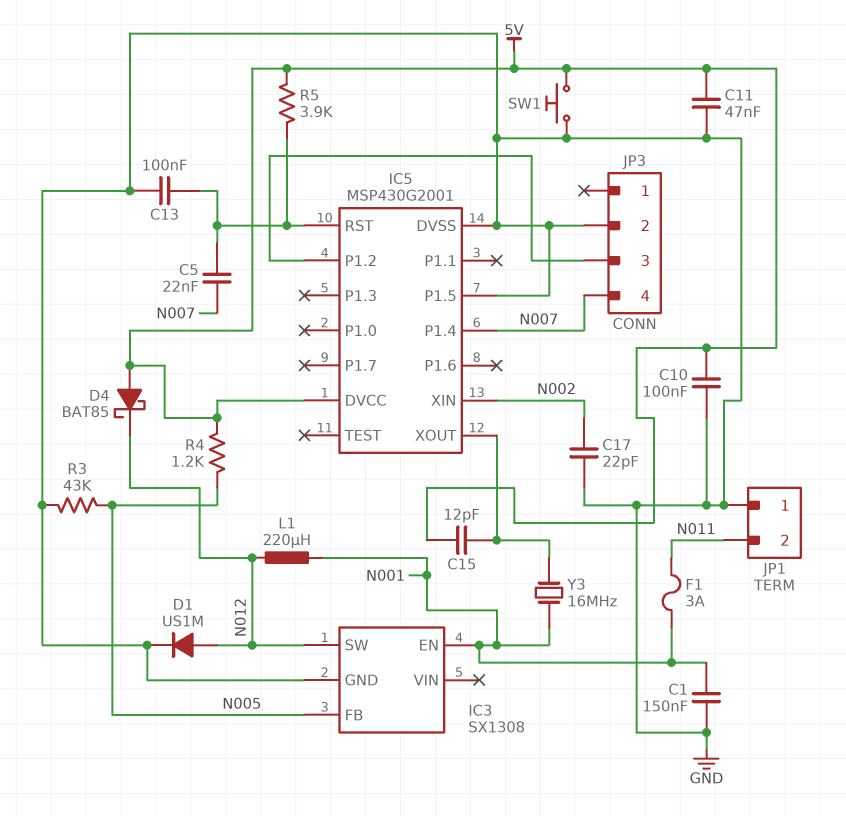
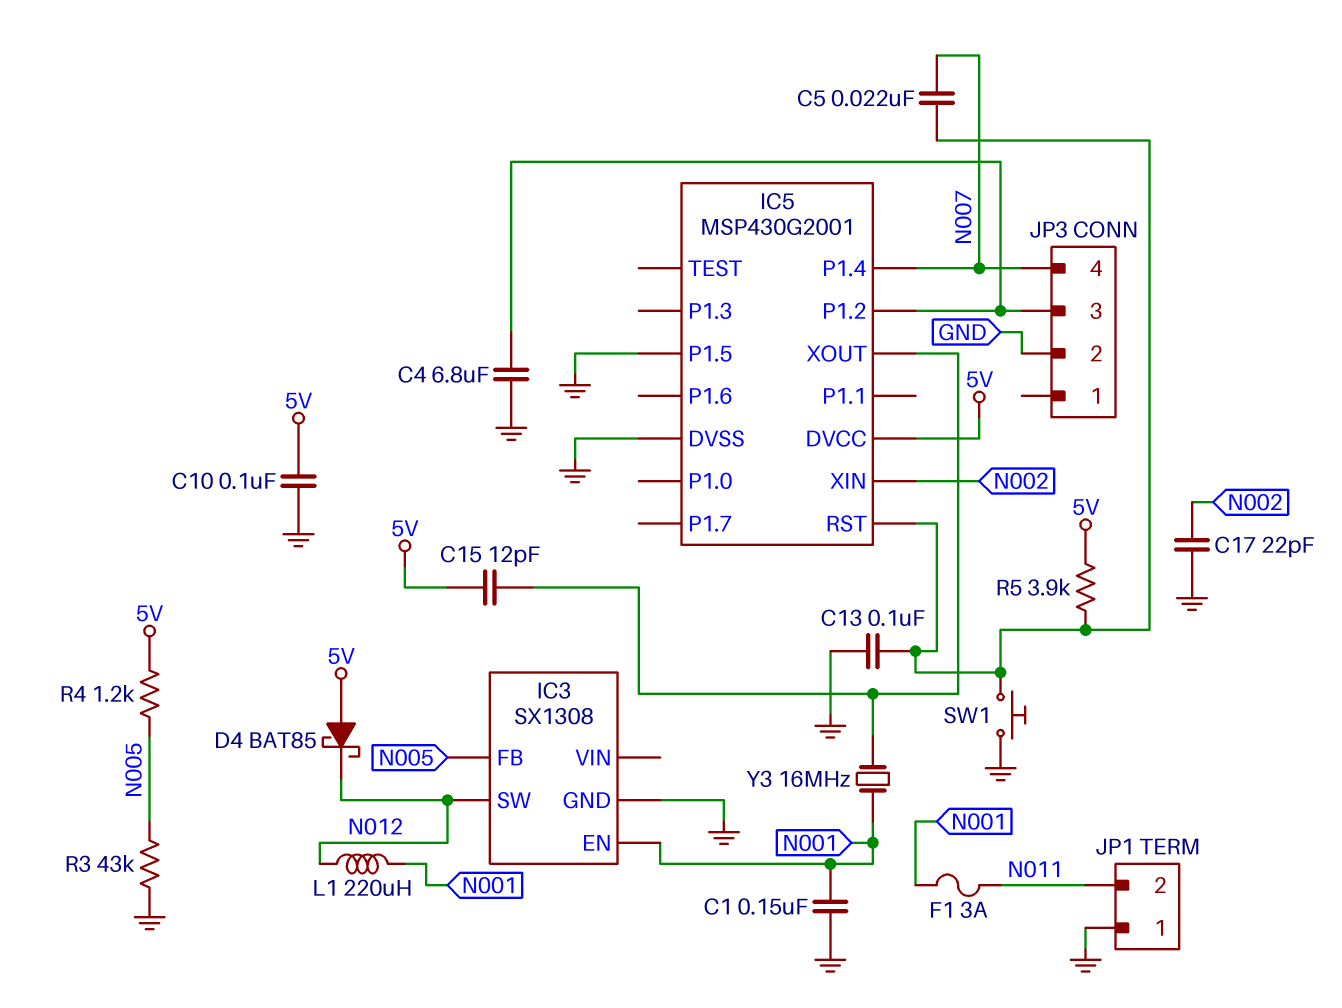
C4: none -> 6.8uF (GND, IC5/P1.2)
C11: 47nF (5V, GND) -> none
D1: diode US1M (A N012, K GND) -> none
SW1: button (5V, GND) -> button (GND, IC5/RST)

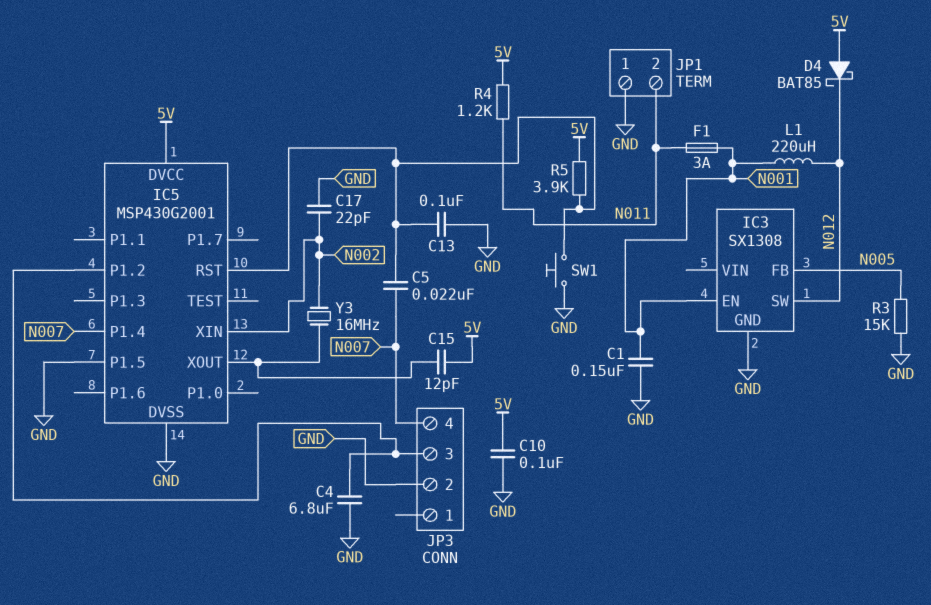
R3: 43k (GND, N005) -> 15k (GND, N005)
R4: 1.2k (5V, N005) -> 1.2k (5V, N011)
Y3: 16MHz (IC5/XOUT, N001) -> 16MHz (IC5/XOUT, N002)

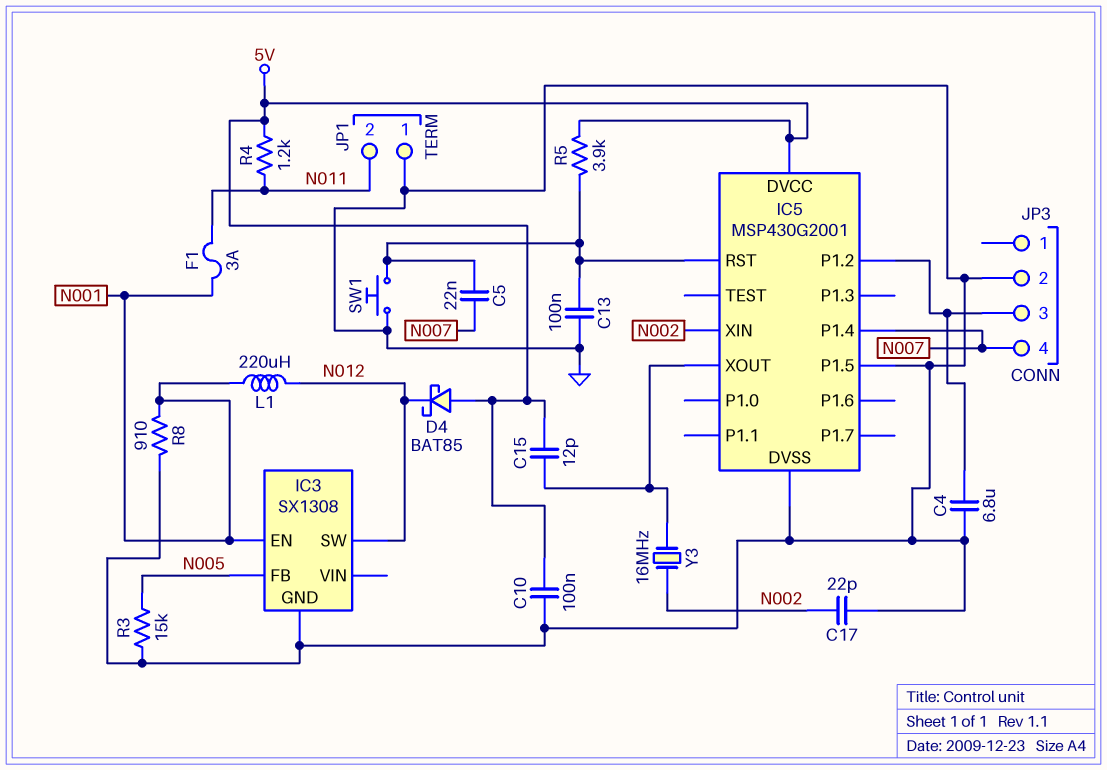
C1: 150nF (GND, N001) -> none
R8: none -> 910 (GND, N001)

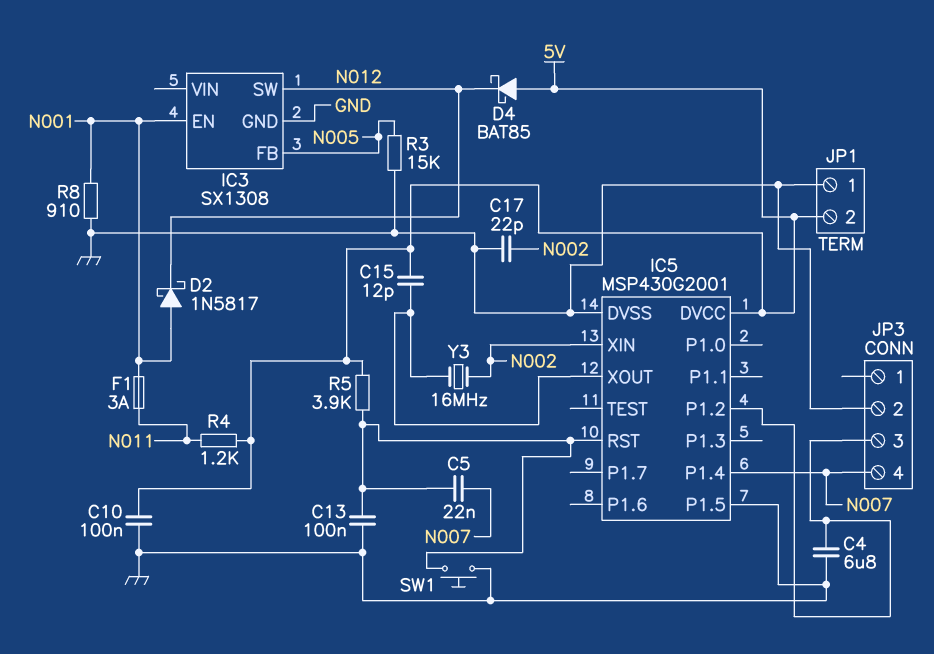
D2: none -> schottky 1N5817 (A N001, K N012)
JP1 pin 2: N011 -> 5V
L1: 220uH (N001, N012) -> none

